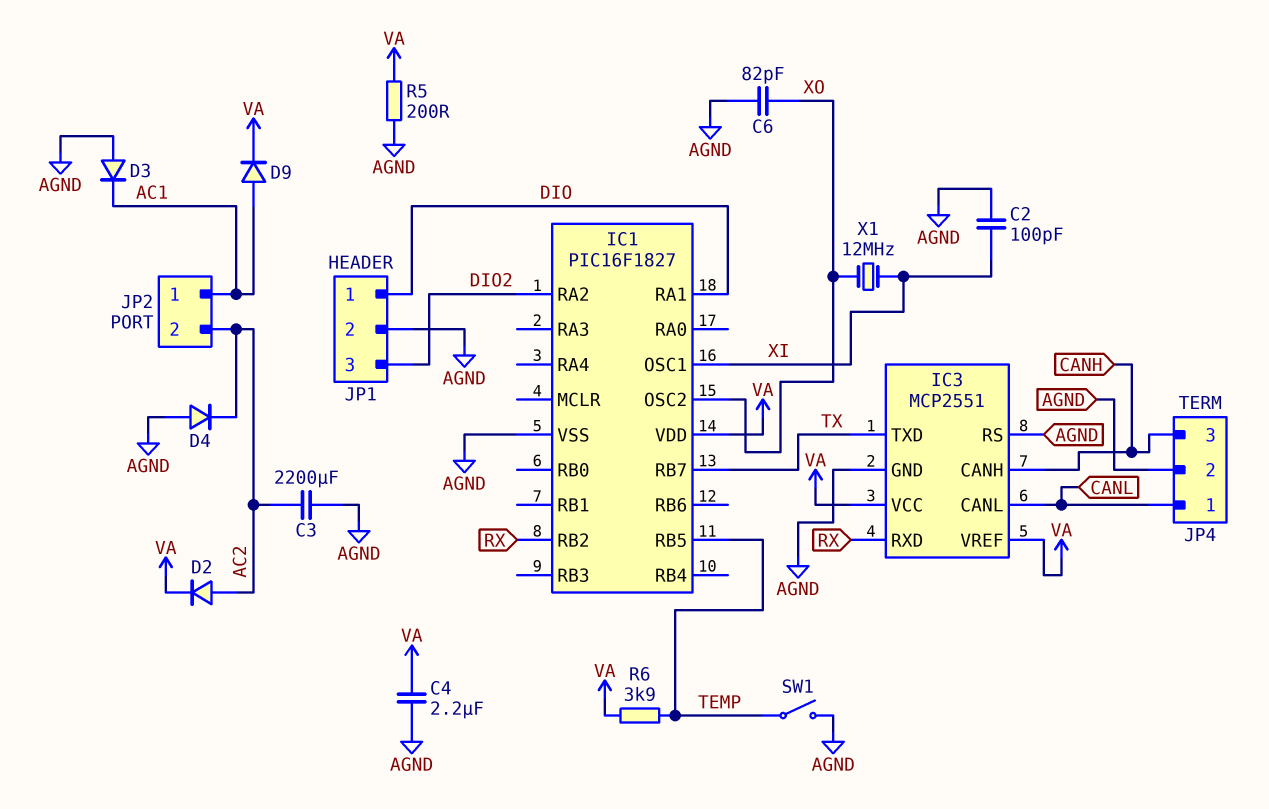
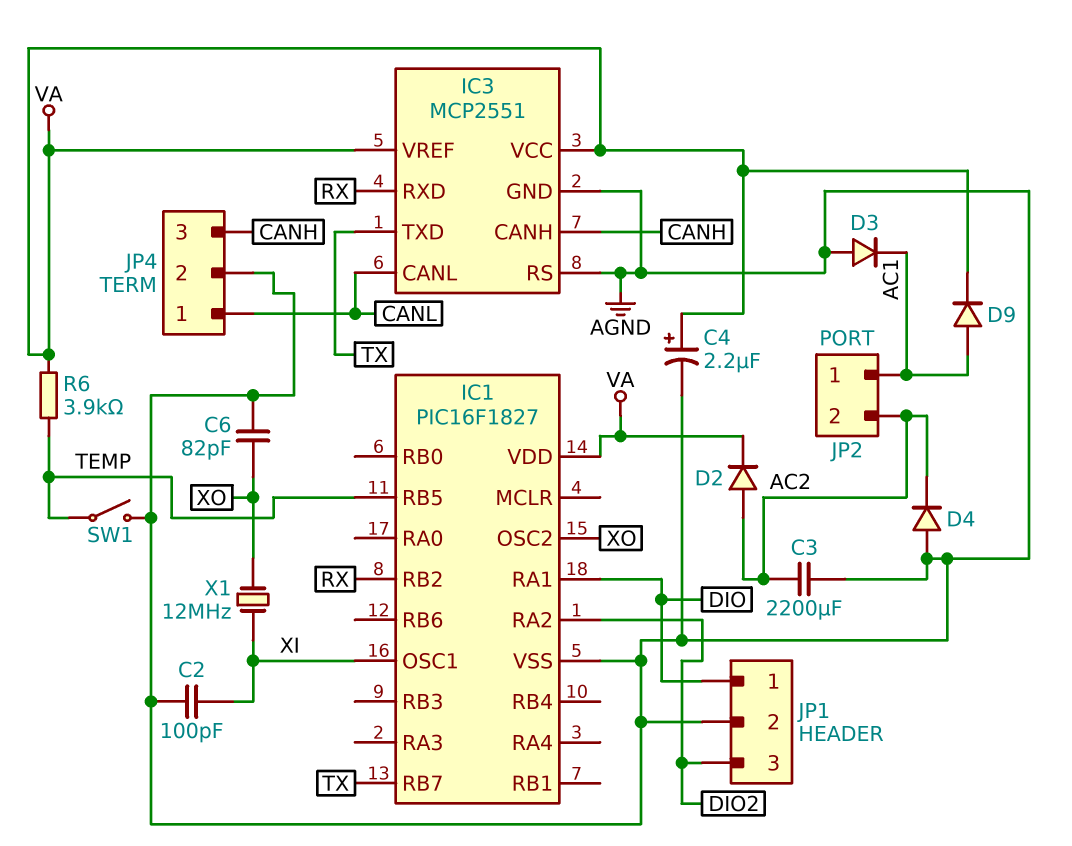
C4: 2.2uF (AGND, VA) -> 2.2uF (plus VA, minus AGND)
R5: 200 (AGND, VA) -> none

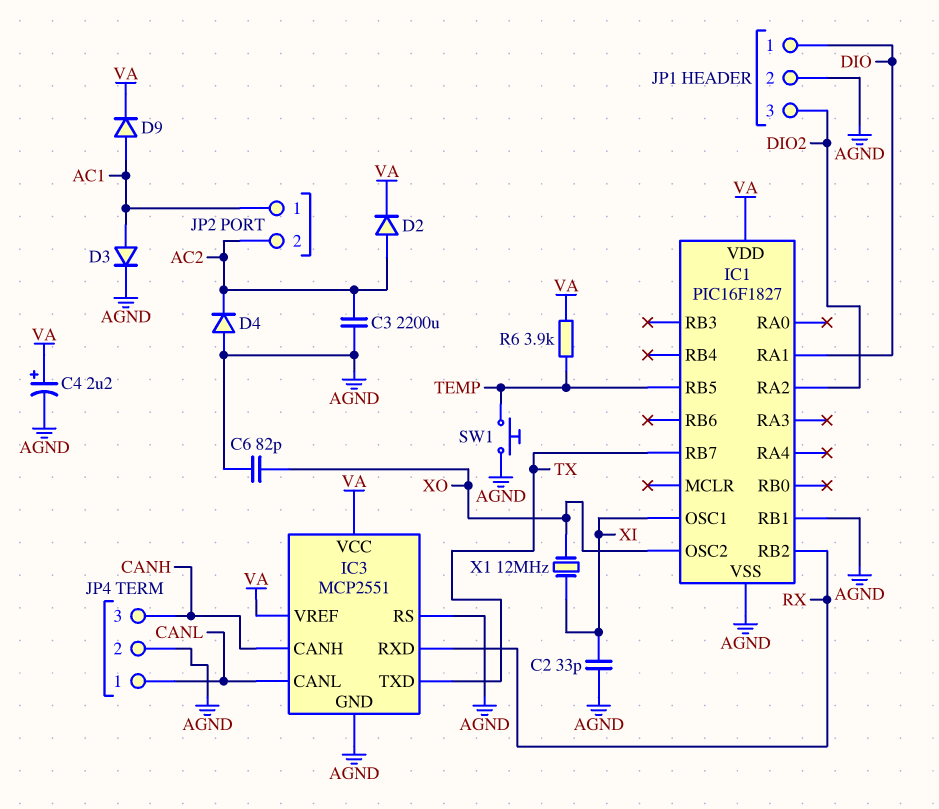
C2: 100pF (AGND, XI) -> 33pF (AGND, XI)
D3: diode (A AGND, K AC1) -> diode (A AC1, K AGND)
IC1 pin RB1: none -> AGND
SW1: switch (AGND, TEMP) -> button (AGND, TEMP)

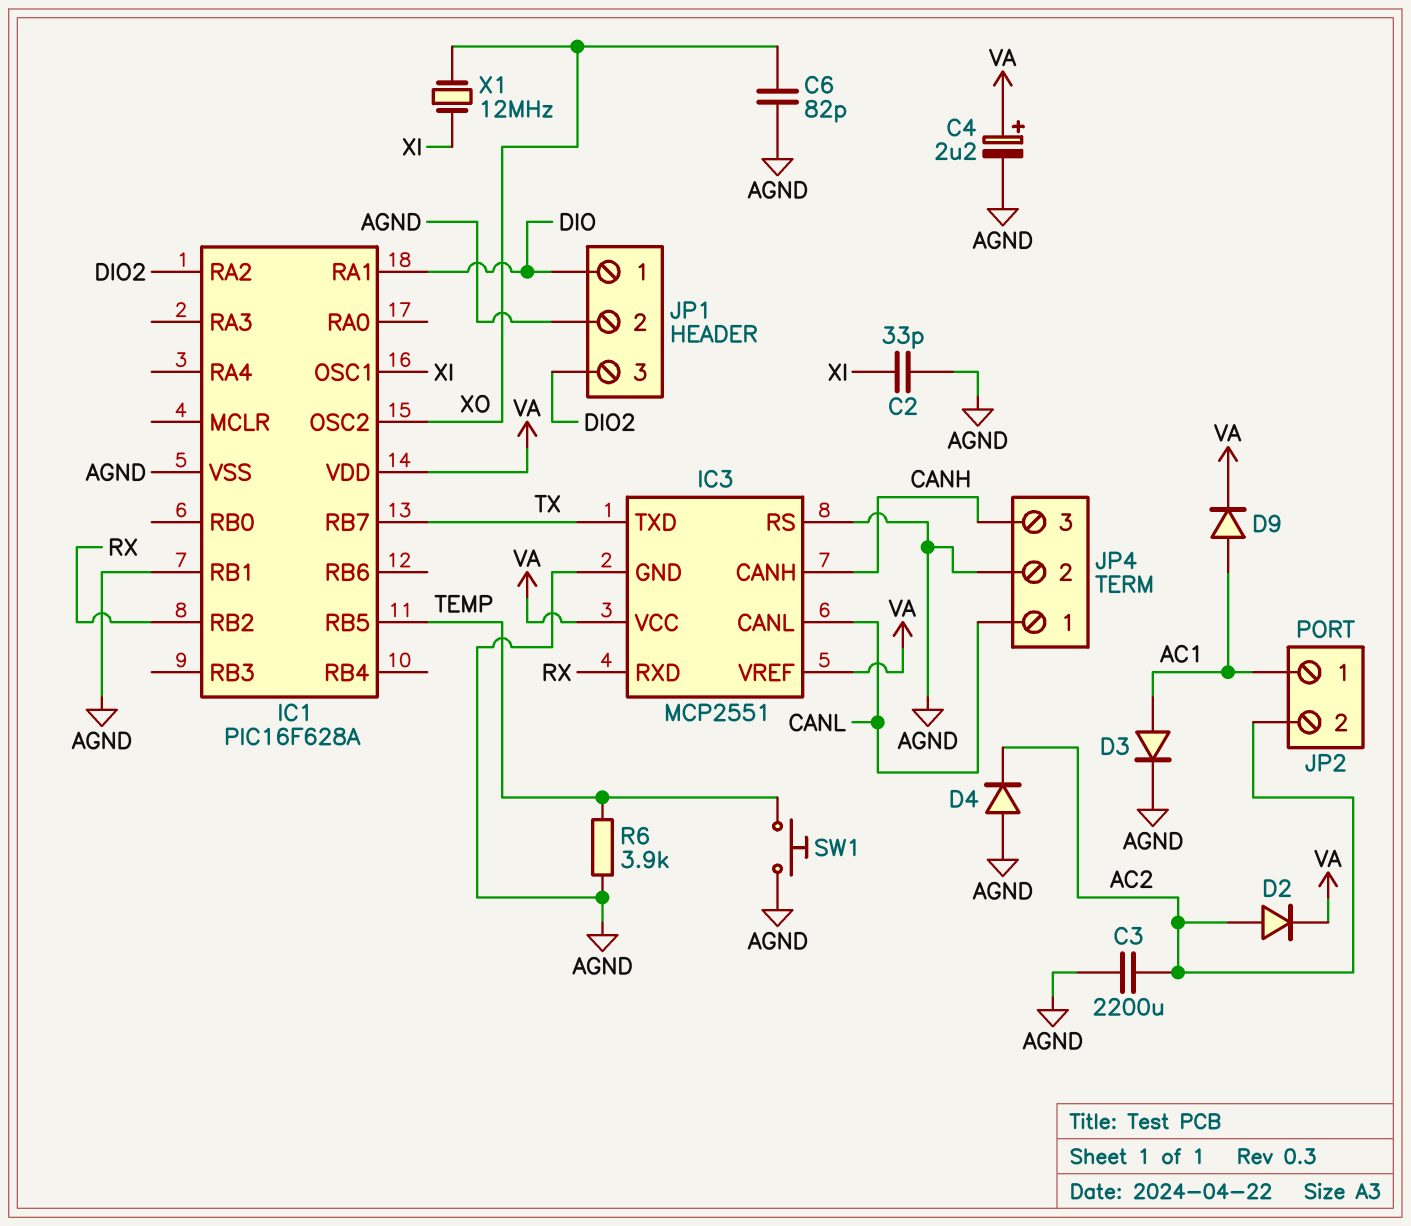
IC1: PIC16F1827 -> PIC16F628A
R6: 3.9k (TEMP, VA) -> 3.9k (AGND, TEMP)

